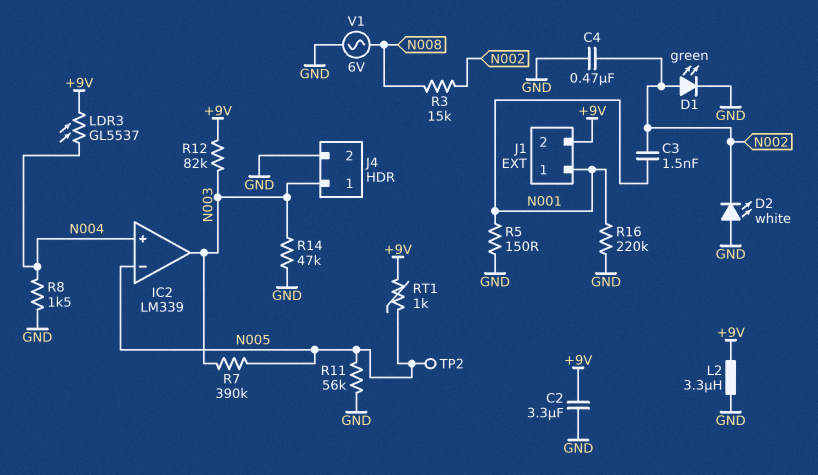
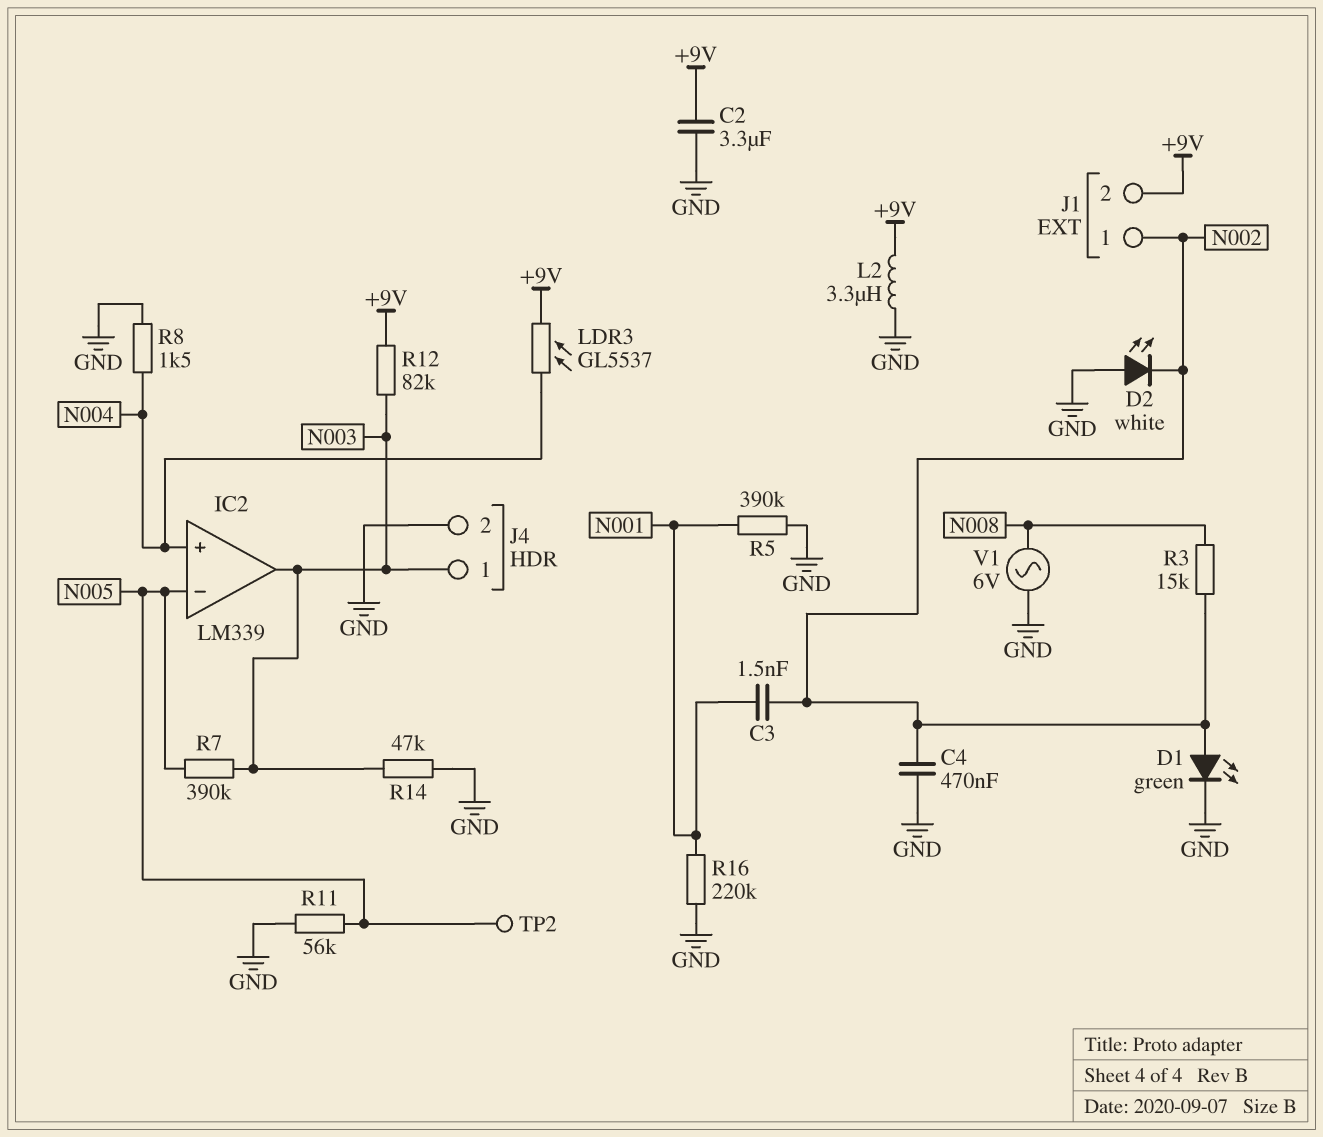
J1 pin 1: N001 -> N002
R5: 150 (GND, N001) -> 390k (GND, N001)
RT1: 1k (+9V, N005) -> none

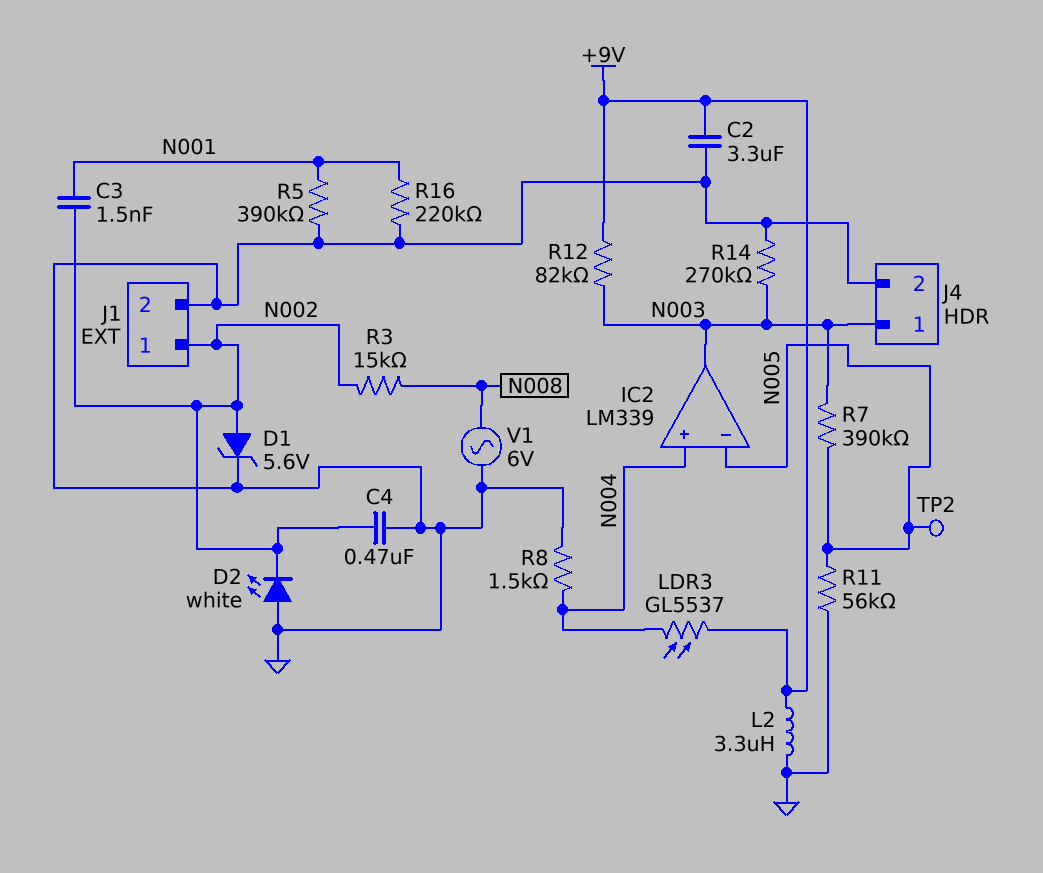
D1: LED green (A N002, K GND) -> zener 5.6V (A N002, K GND)
J1 pin 2: +9V -> GND
R14: 47k (GND, N003) -> 270k (GND, N003)

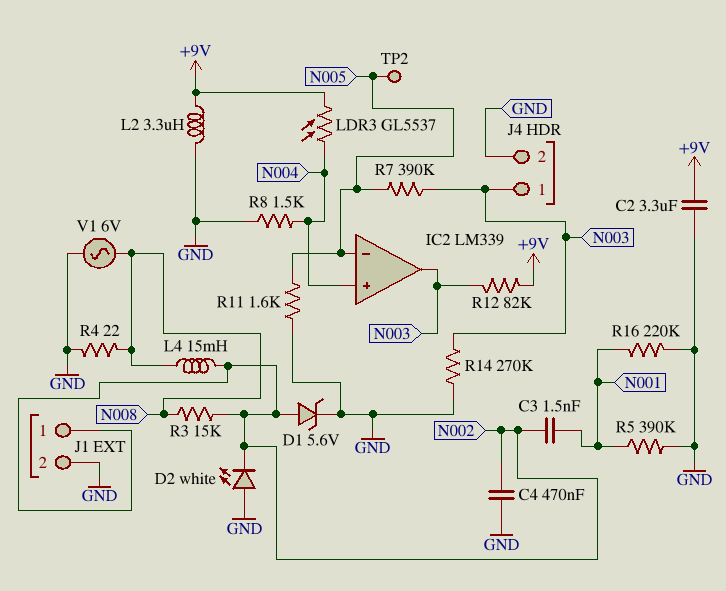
L4: none -> 15mH (N002, N008)
R4: none -> 22 (GND, N008)
R11: 56k (GND, N005) -> 1.6k (GND, N005)

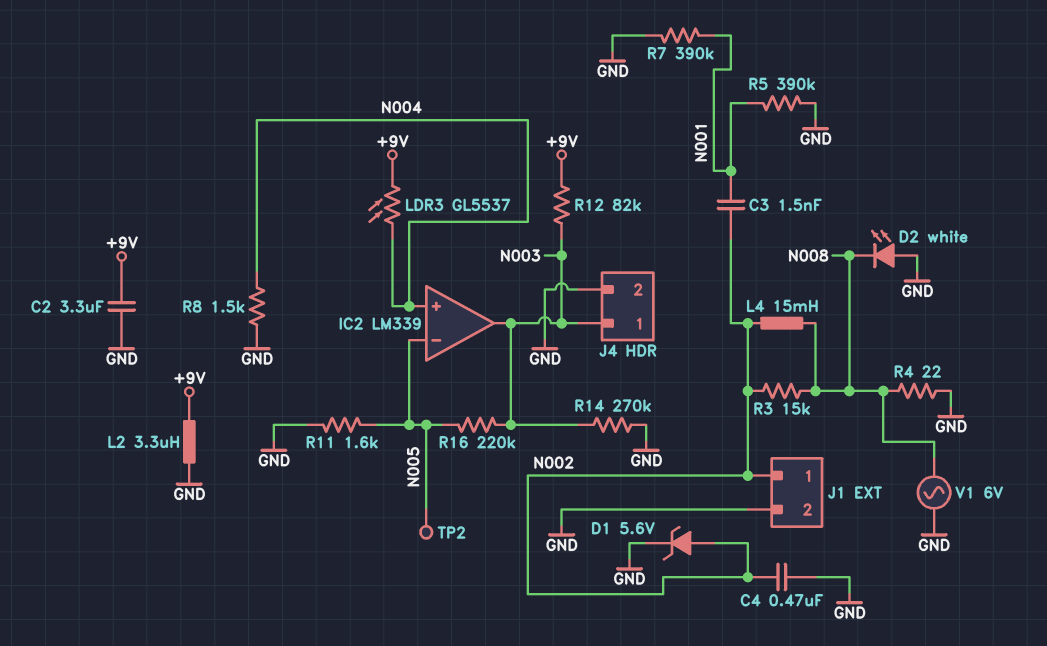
D2: LED white (A GND, K N002) -> LED white (A GND, K N008)
R7: 390k (N003, N005) -> 390k (GND, N001)
R16: 220k (GND, N001) -> 220k (N003, N005)

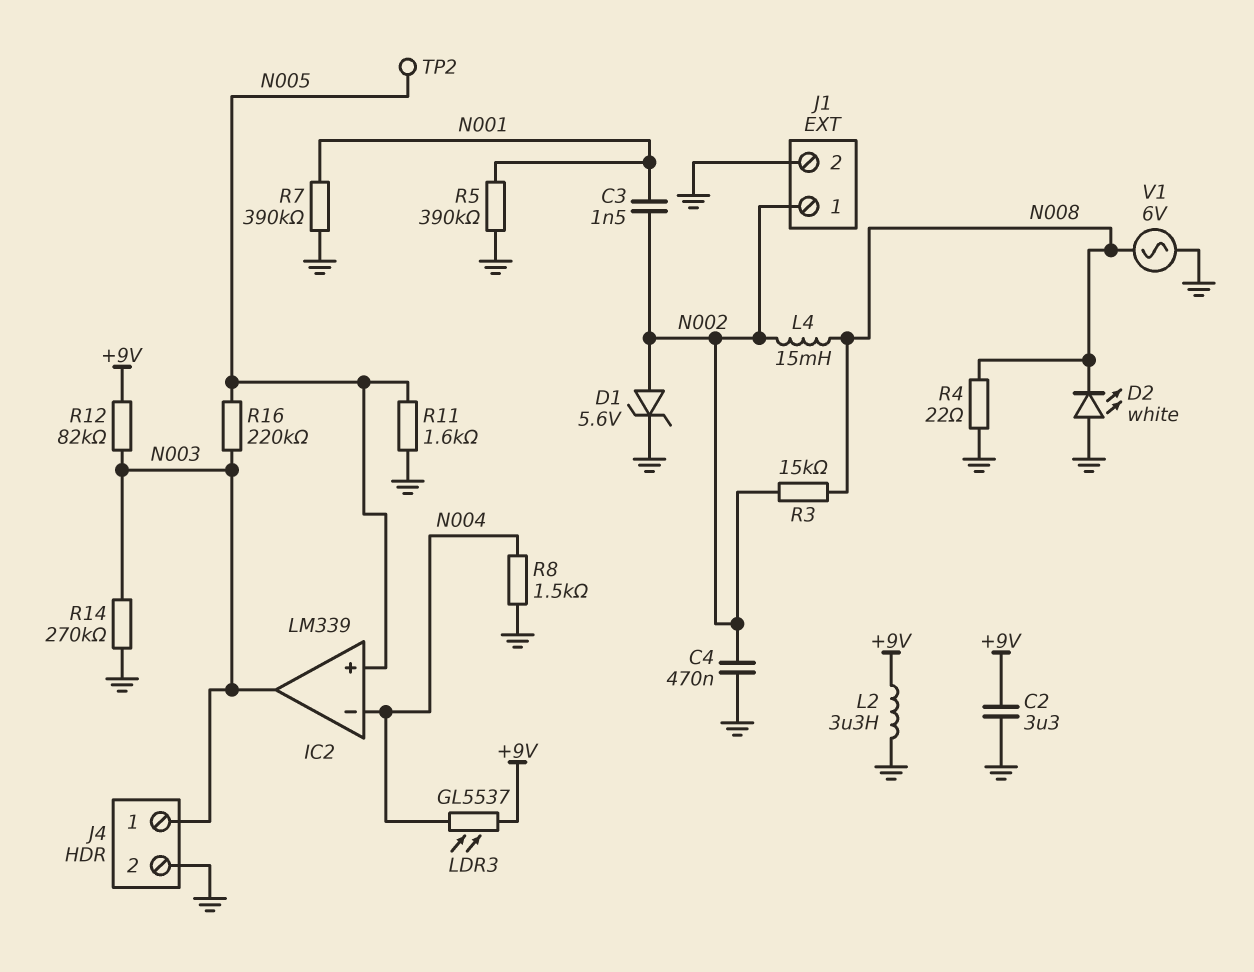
IC2 pin in+: N004 -> N005
IC2 pin in-: N005 -> N004

